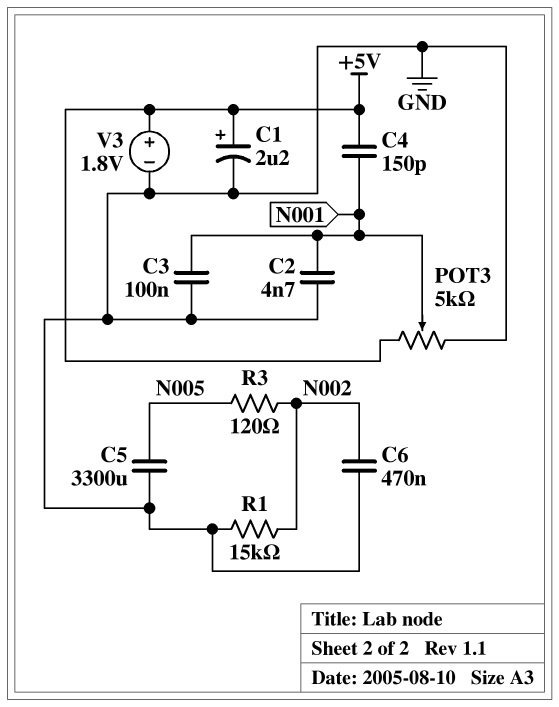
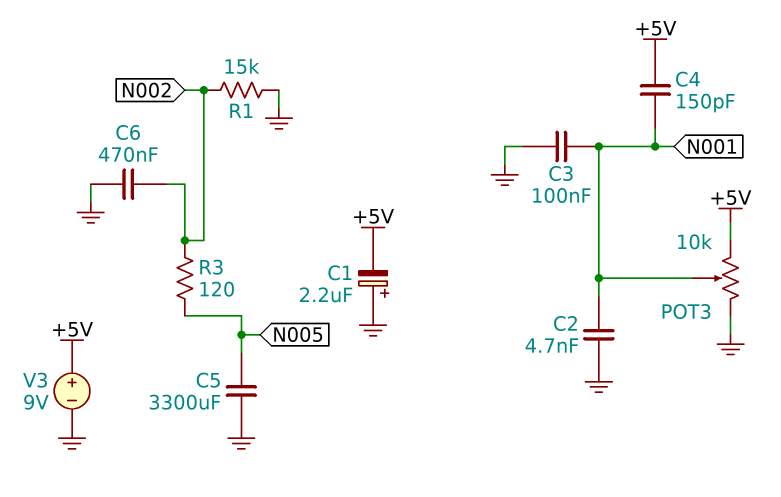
C1: 2.2uF (plus +5V, minus GND) -> 2.2uF (plus GND, minus +5V)
POT3: 5k (+5V, GND, wiper N001) -> 10k (+5V, GND, wiper N001)
V3: 1.8V (plus +5V, minus GND) -> 9V (plus +5V, minus GND)

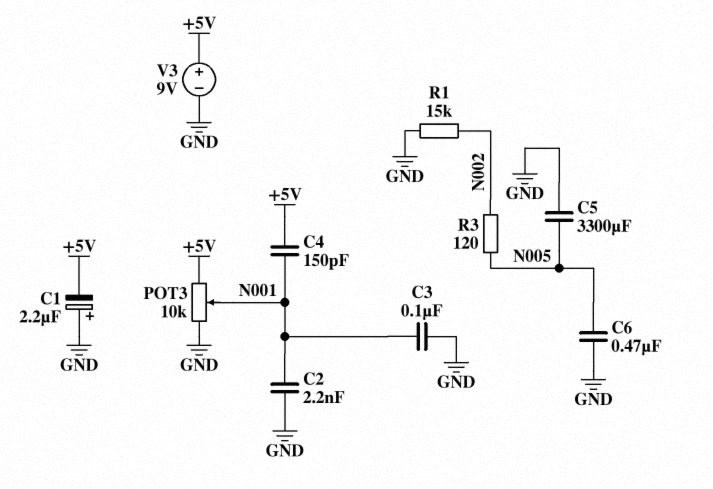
C2: 4.7nF (GND, N001) -> 2.2nF (GND, N001)
C6: 470nF (GND, N002) -> 470nF (GND, N005)

